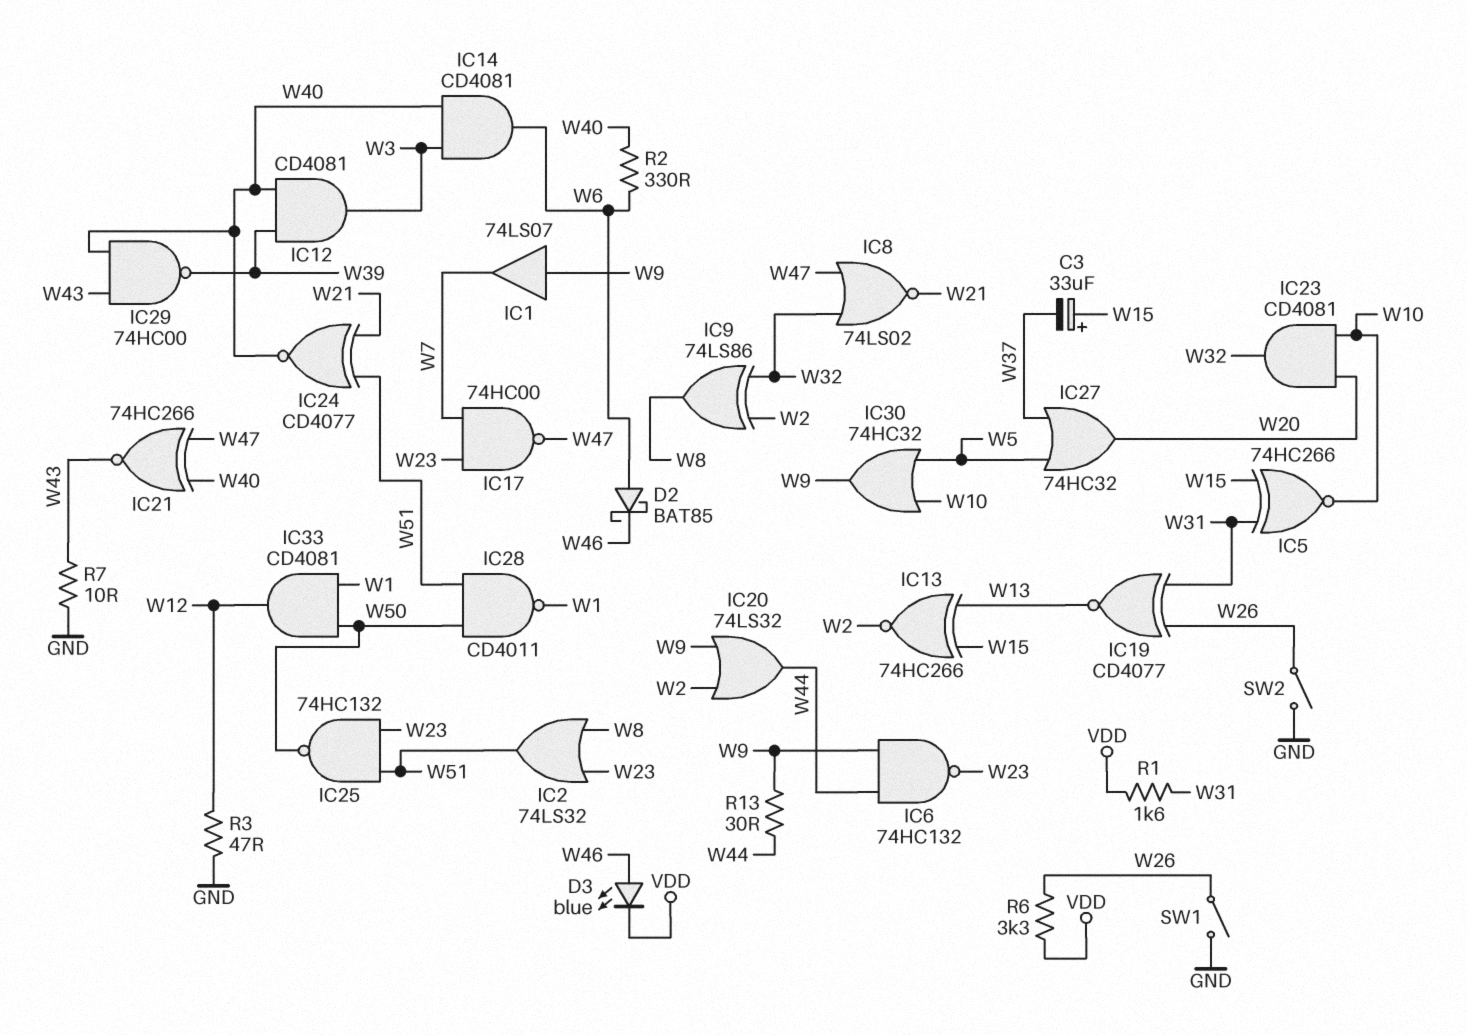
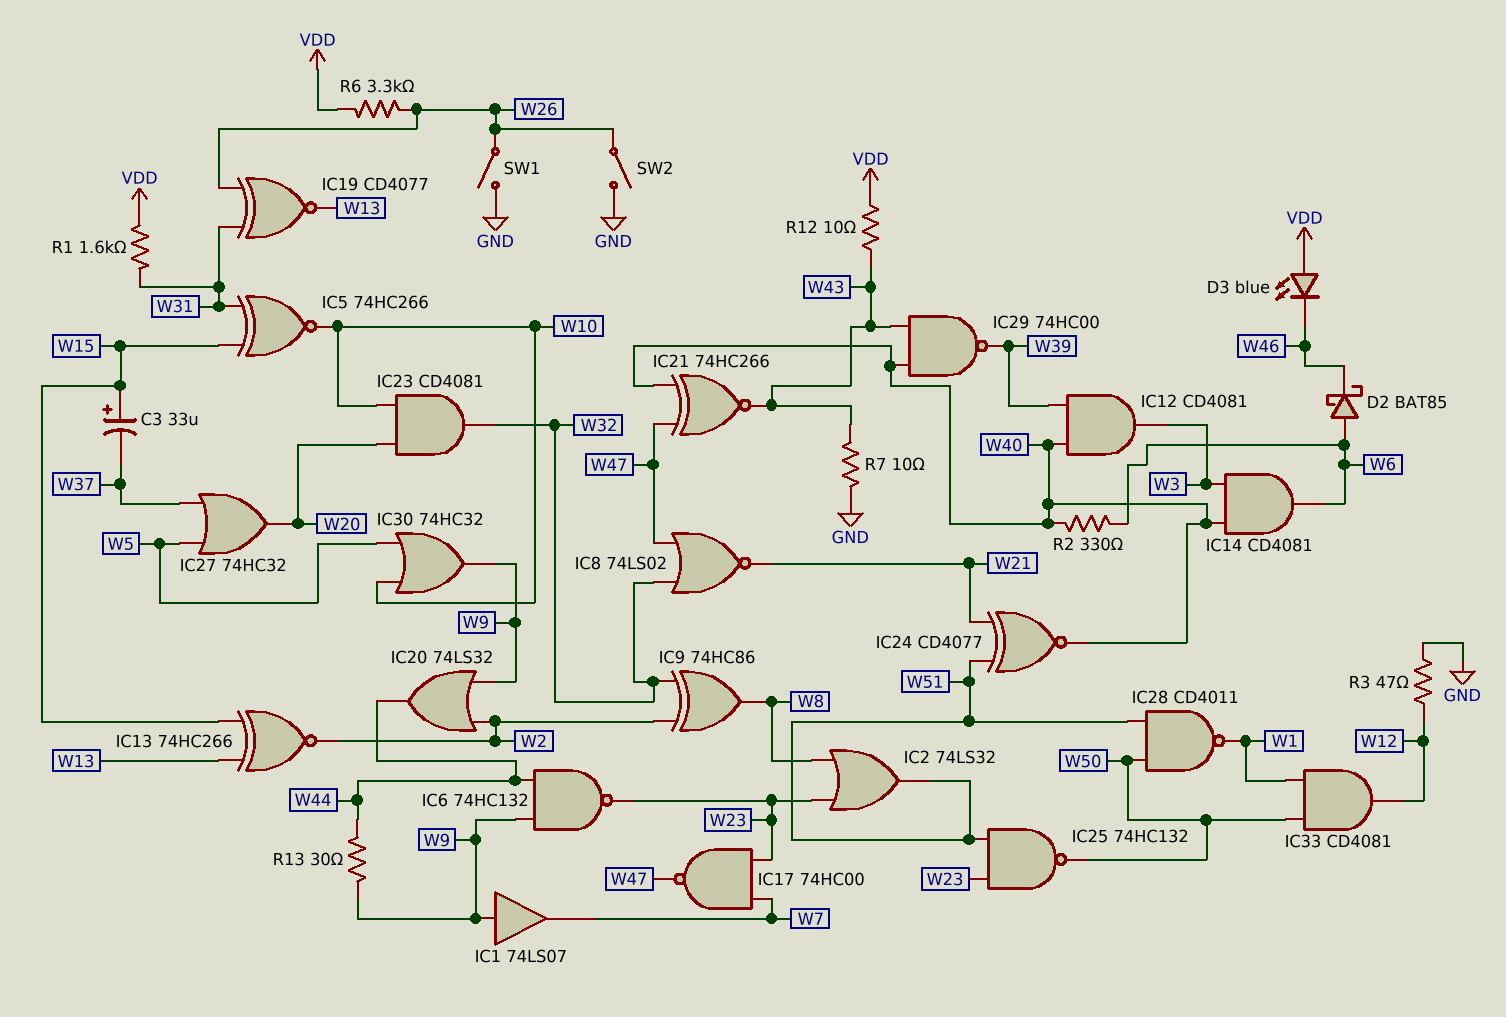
D3: LED blue (A W46, K VDD) -> LED blue (A VDD, K W46)
IC9: XOR 74LS86 (in W2, in W32, out W8) -> XOR 74HC86 (in W2, in W32, out W8)
R12: none -> 10 (VDD, W43)

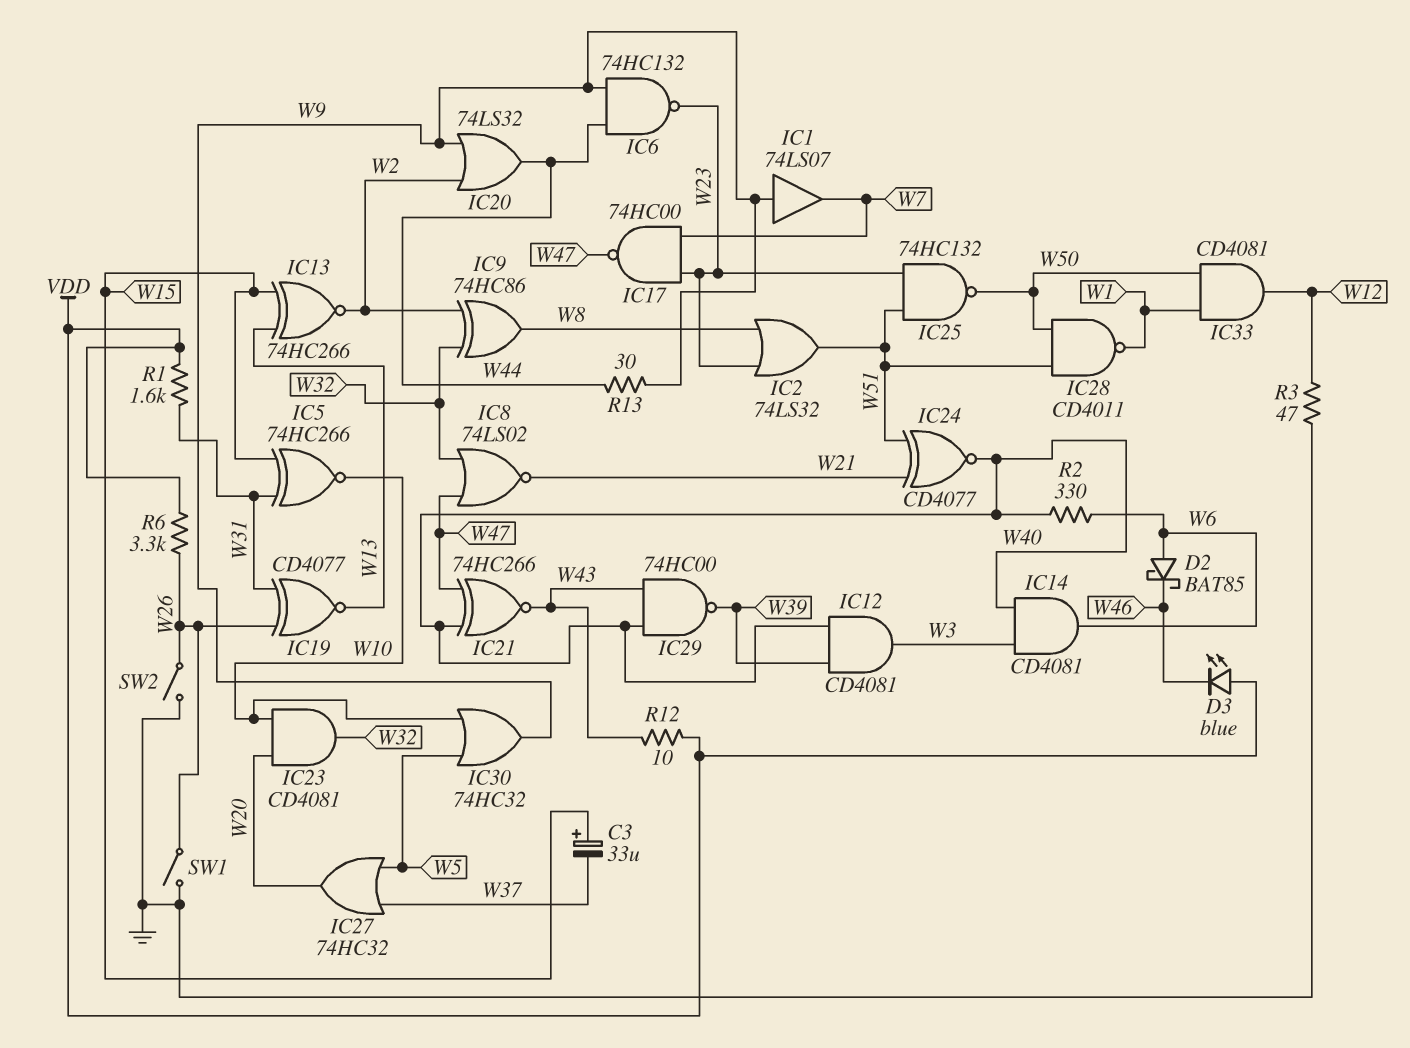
R7: 10 (GND, W43) -> none

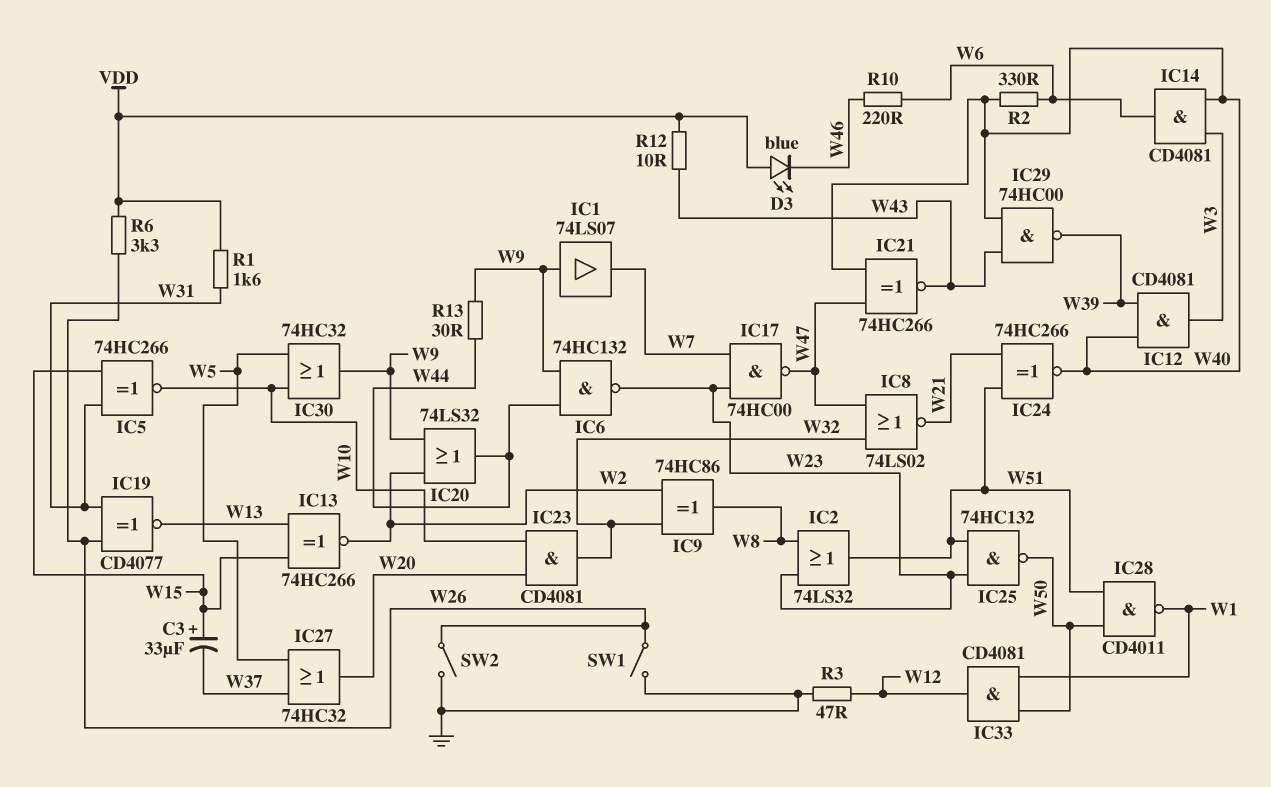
D2: schottky BAT85 (A W6, K W46) -> none
IC24: XNOR CD4077 (in W21, in W51, out W40) -> XNOR 74HC266 (in W21, in W51, out W40)
R10: none -> 220 (W6, W46)

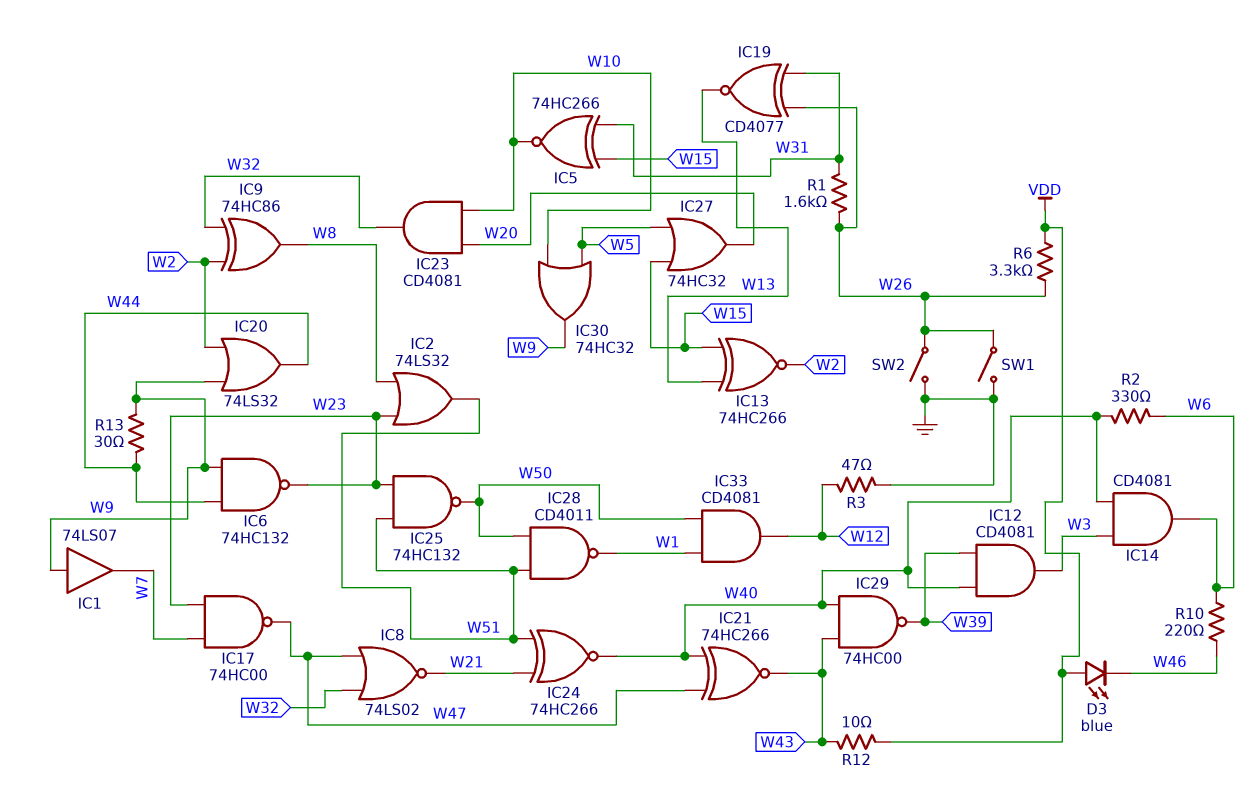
C3: 33uF (plus W15, minus W37) -> none
IC27: OR 74HC32 (in W5, in W37, out W20) -> OR 74HC32 (in W5, in W15, out W20)
R1: 1.6k (VDD, W31) -> 1.6k (W26, W31)

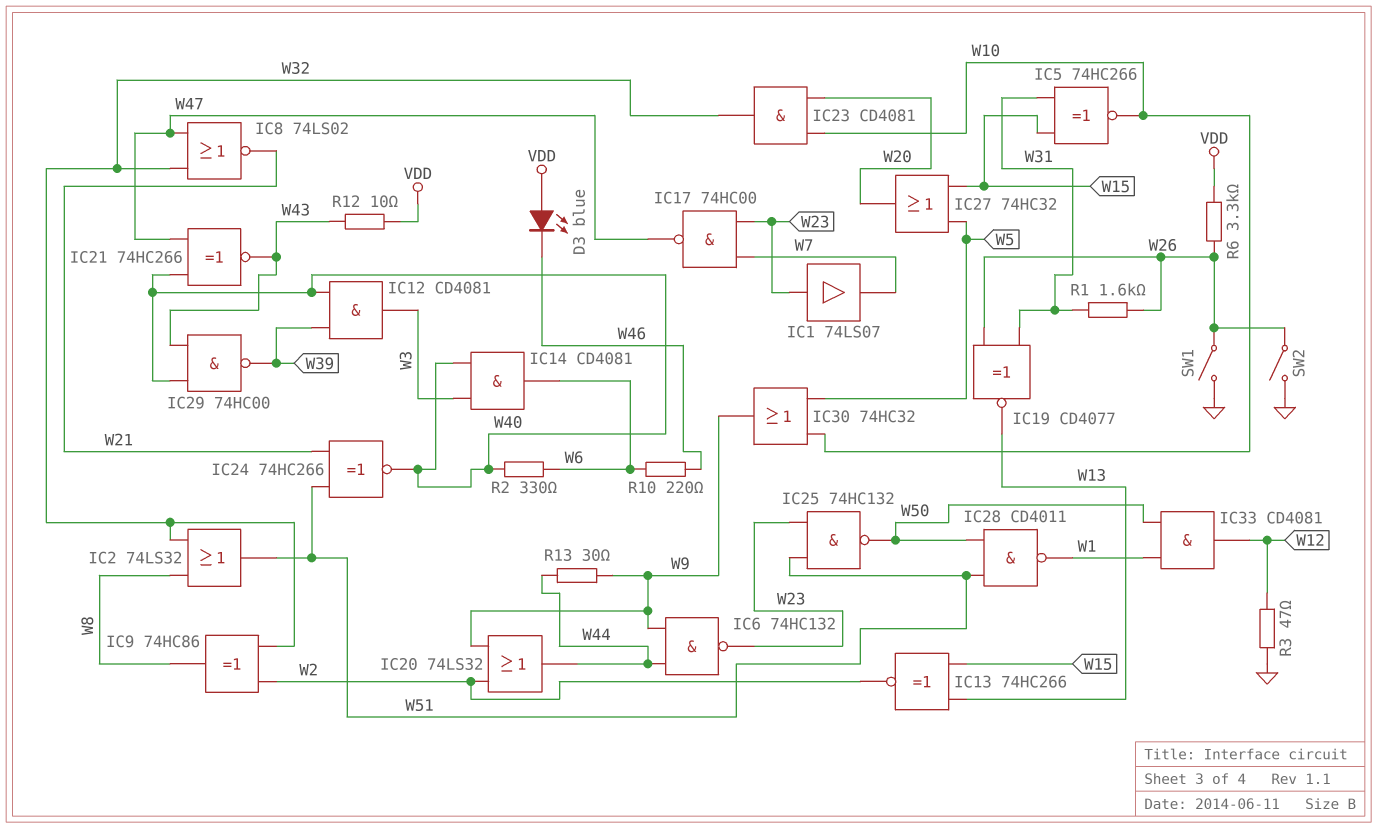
IC1: buffer 74LS07 (in W9, out W7) -> buffer 74LS07 (in W23, out W7)
IC2: OR 74LS32 (in W8, in W23, out W51) -> OR 74LS32 (in W8, in W32, out W51)

